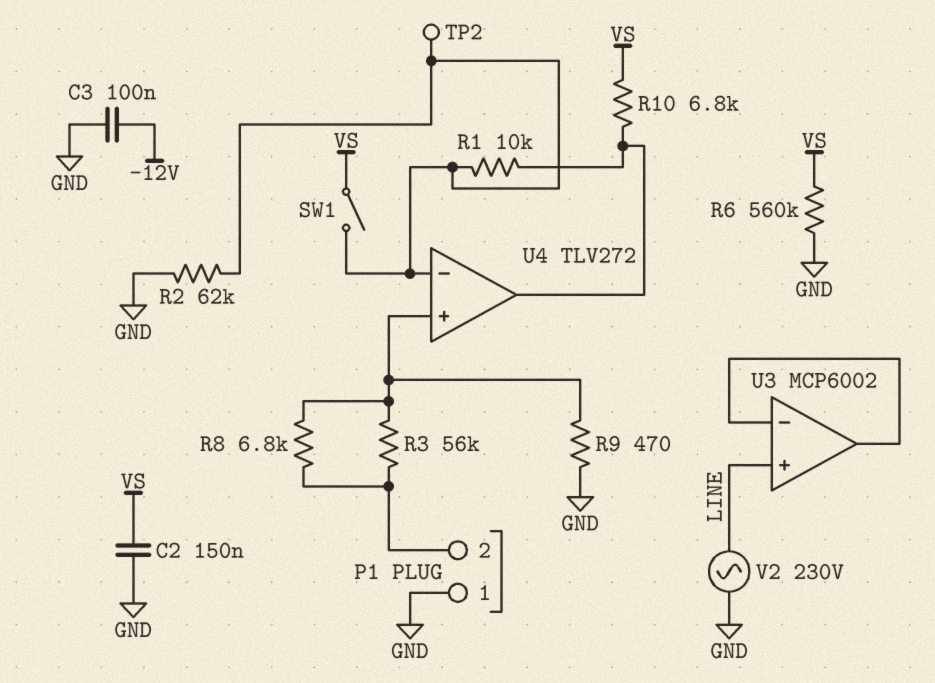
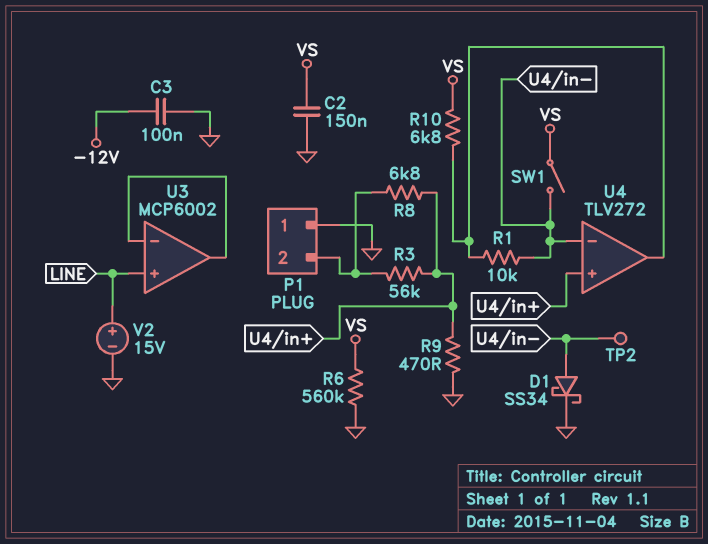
D1: none -> schottky SS34 (A U4/in-, K GND)
R2: 62k (GND, U4/in-) -> none
V2: AC 230V (GND, LINE) -> 15V (plus LINE, minus GND)

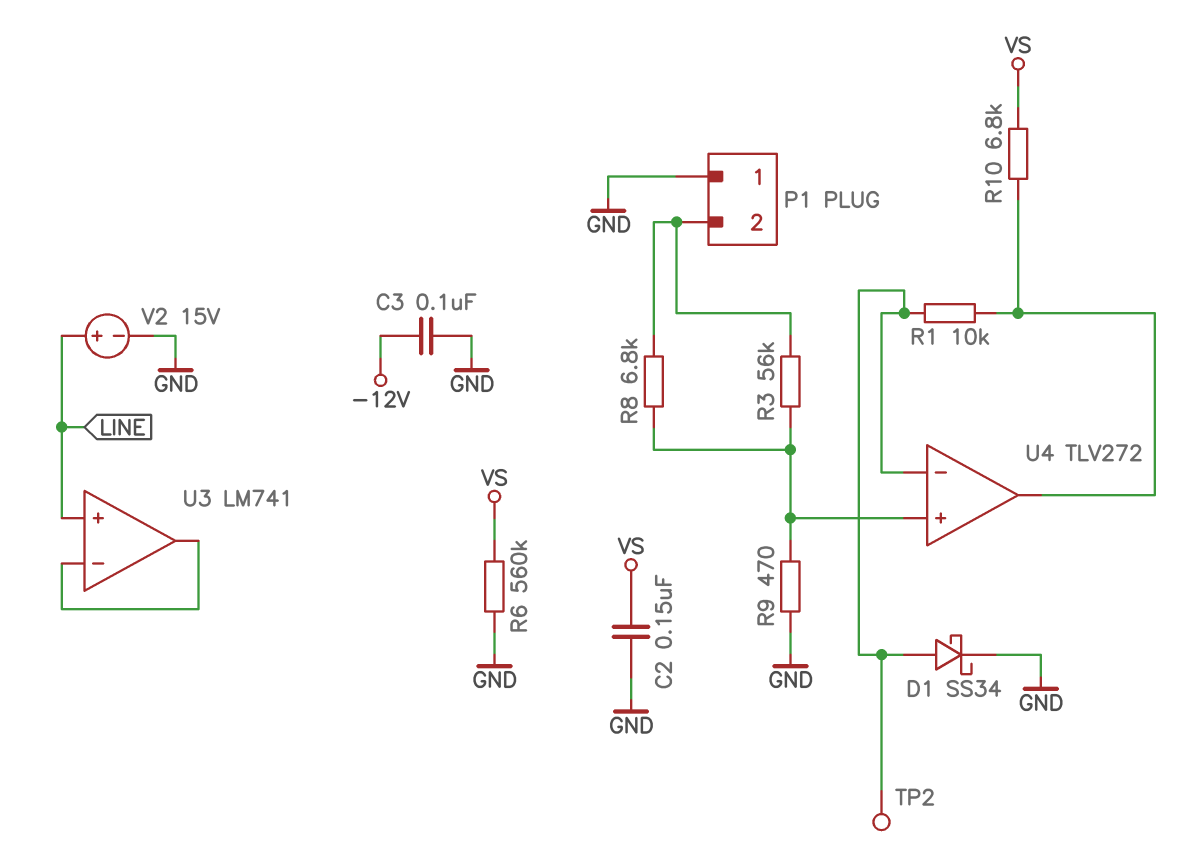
SW1: switch (U4/in-, VS) -> none
U3: MCP6002 -> LM741

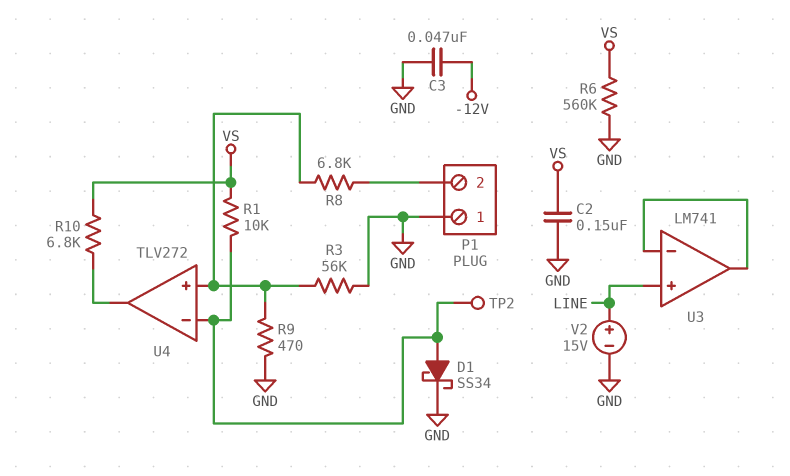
C3: 100nF (-12V, GND) -> 47nF (-12V, GND)
R1: 10k (U4/in-, U4/out) -> 10k (U4/in-, VS)
R3: 56k (P1/2, U4/in+) -> 56k (GND, U4/in+)

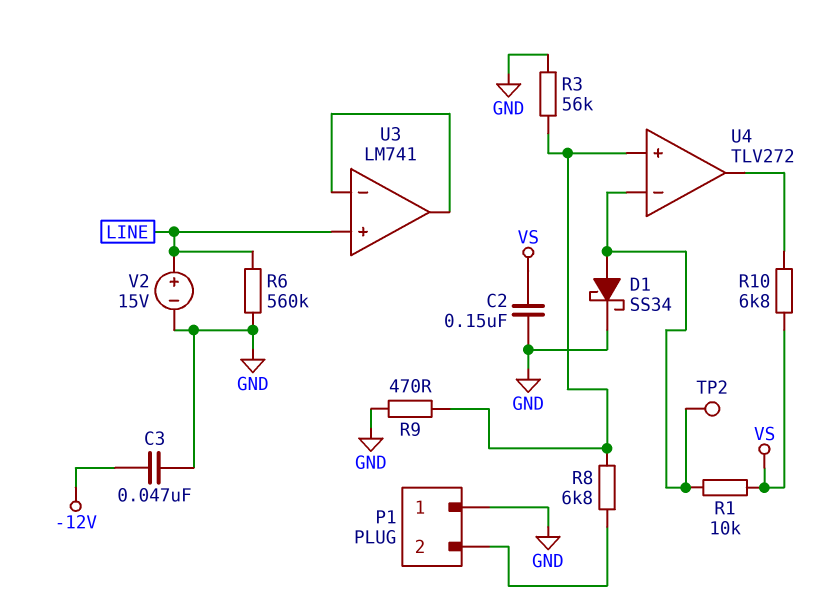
R6: 560k (GND, VS) -> 560k (GND, LINE)

